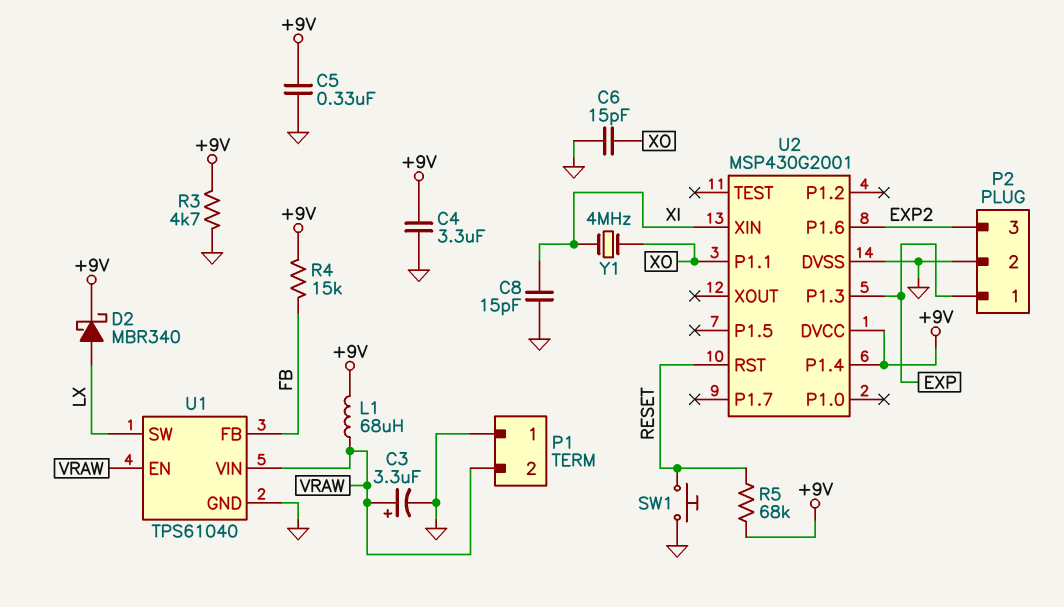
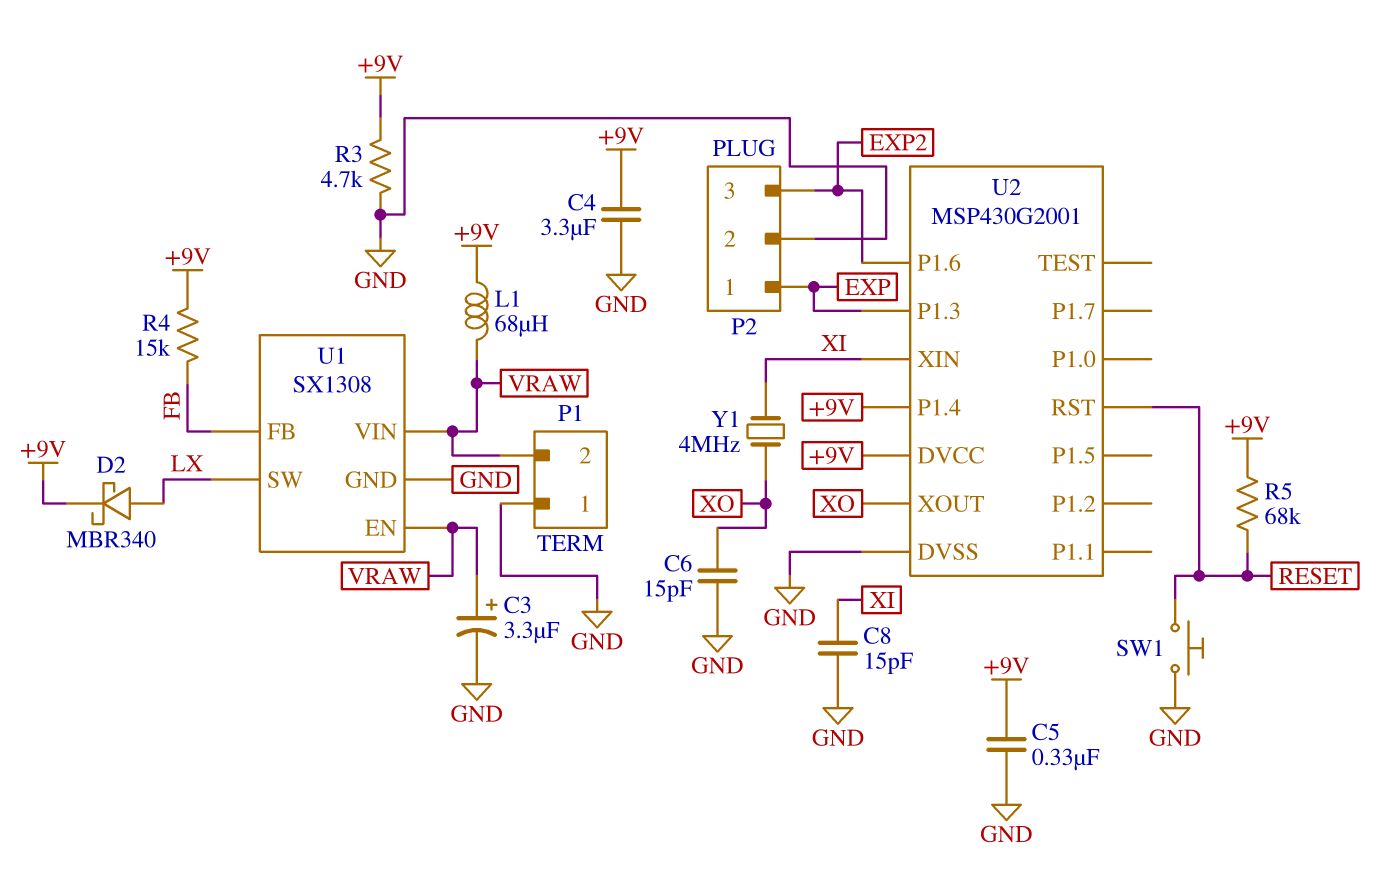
U1: TPS61040 -> SX1308
U2 pin P1.1: XO -> none
U2 pin XOUT: none -> XO

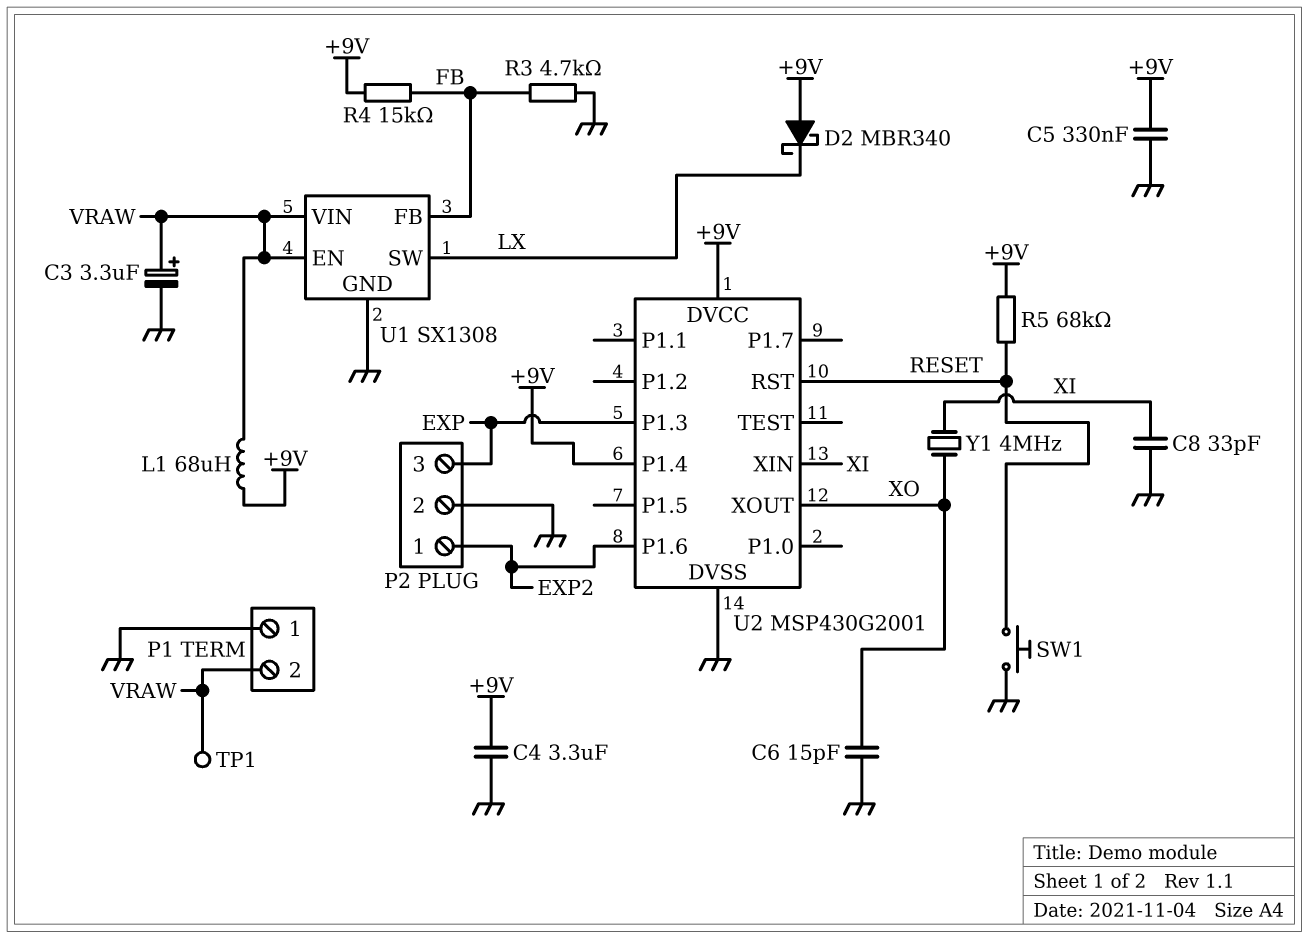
C8: 15pF (GND, XI) -> 33pF (GND, XI)
D2: schottky MBR340 (A LX, K +9V) -> schottky MBR340 (A +9V, K LX)
P2 pin 1: EXP -> EXP2
P2 pin 3: EXP2 -> EXP
R3: 4.7k (+9V, GND) -> 4.7k (FB, GND)
TP1: none -> test point (VRAW)

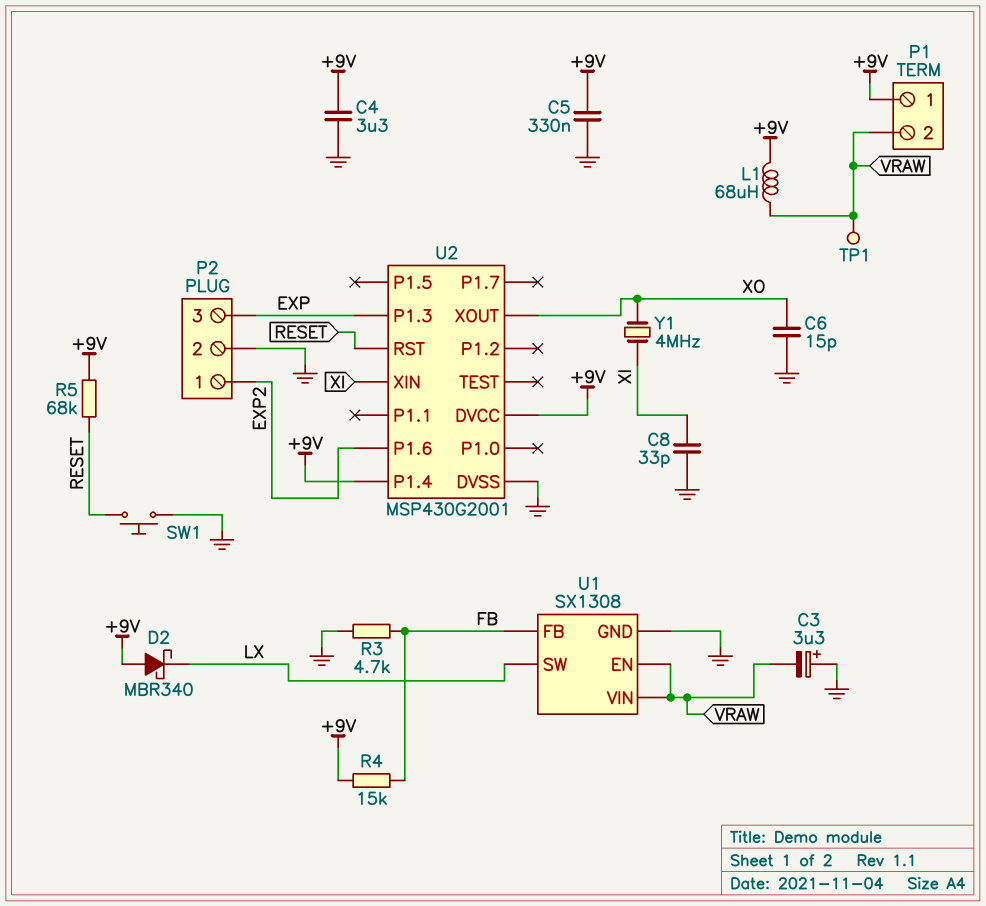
C3: 3.3uF (plus VRAW, minus GND) -> 3.3uF (plus GND, minus VRAW)
P1 pin 1: GND -> +9V

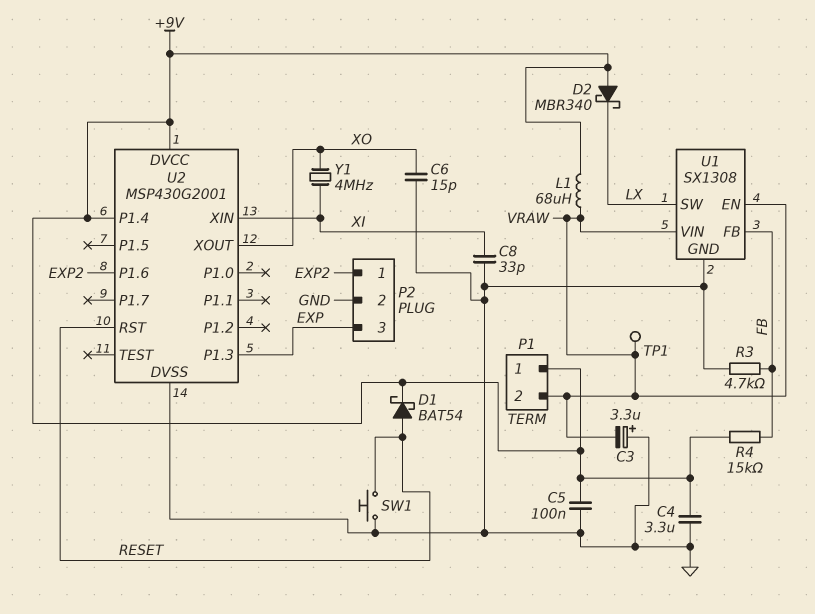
C5: 330nF (+9V, GND) -> 100nF (+9V, GND)
D1: none -> schottky BAT54 (A RESET, K +9V)
R5: 68k (+9V, RESET) -> none

